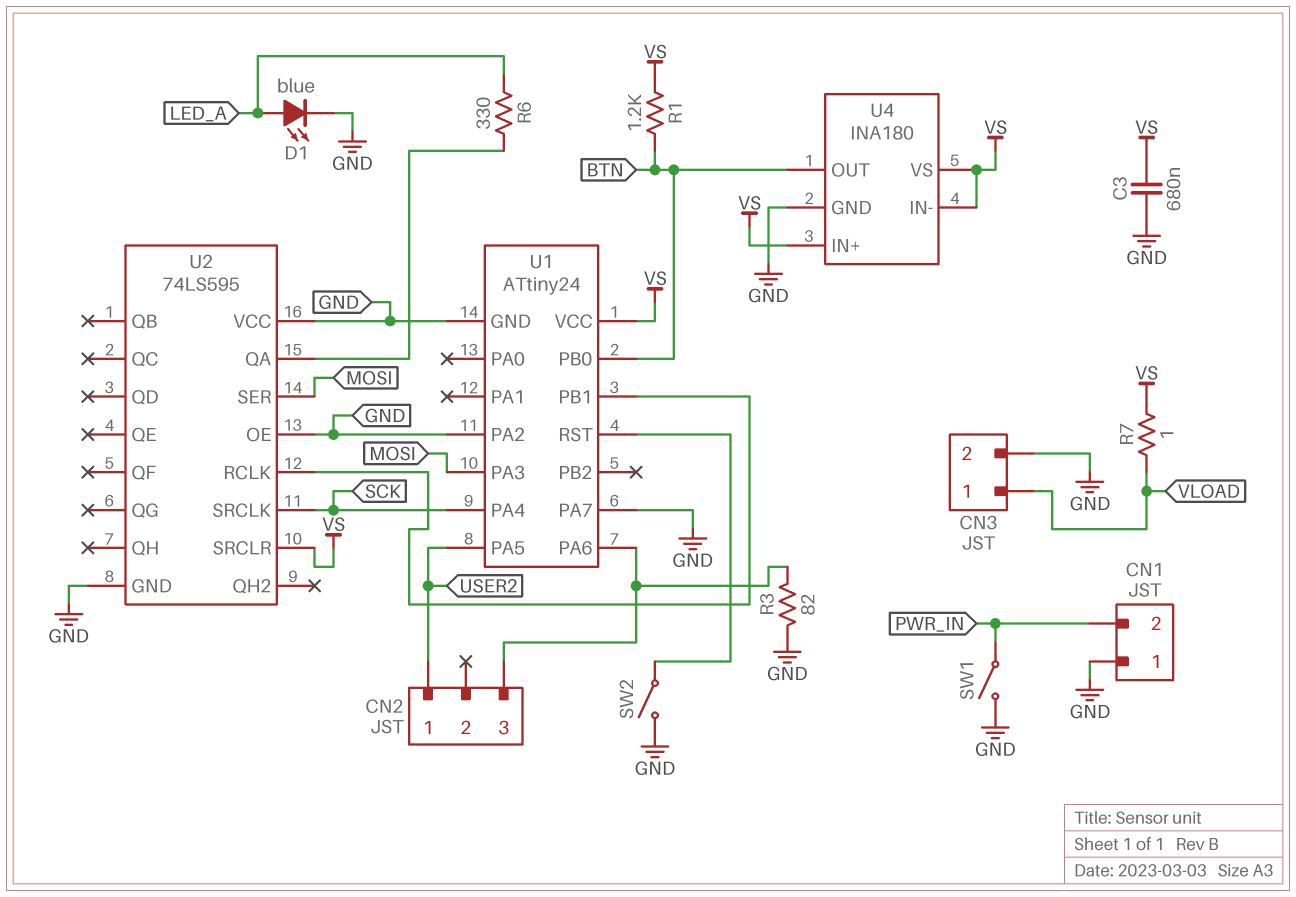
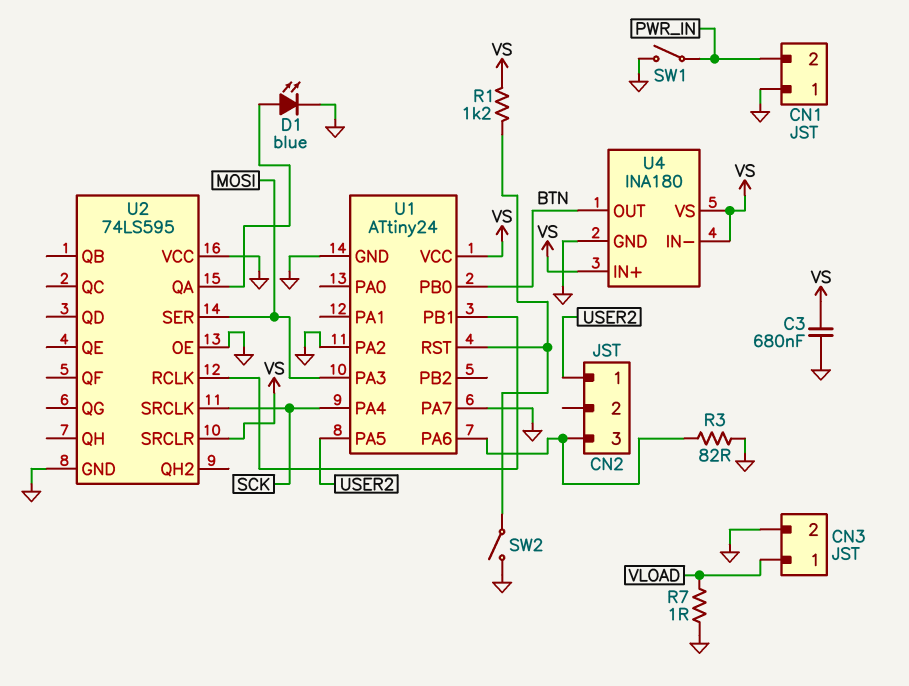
D1: LED blue (A LED_A, K GND) -> LED blue (A U2/QA, K GND)
R1: 1.2k (BTN, VS) -> 1.2k (U1/RST, VS)
R6: 330 (LED_A, U2/QA) -> none
R7: 1 (VLOAD, VS) -> 1 (GND, VLOAD)

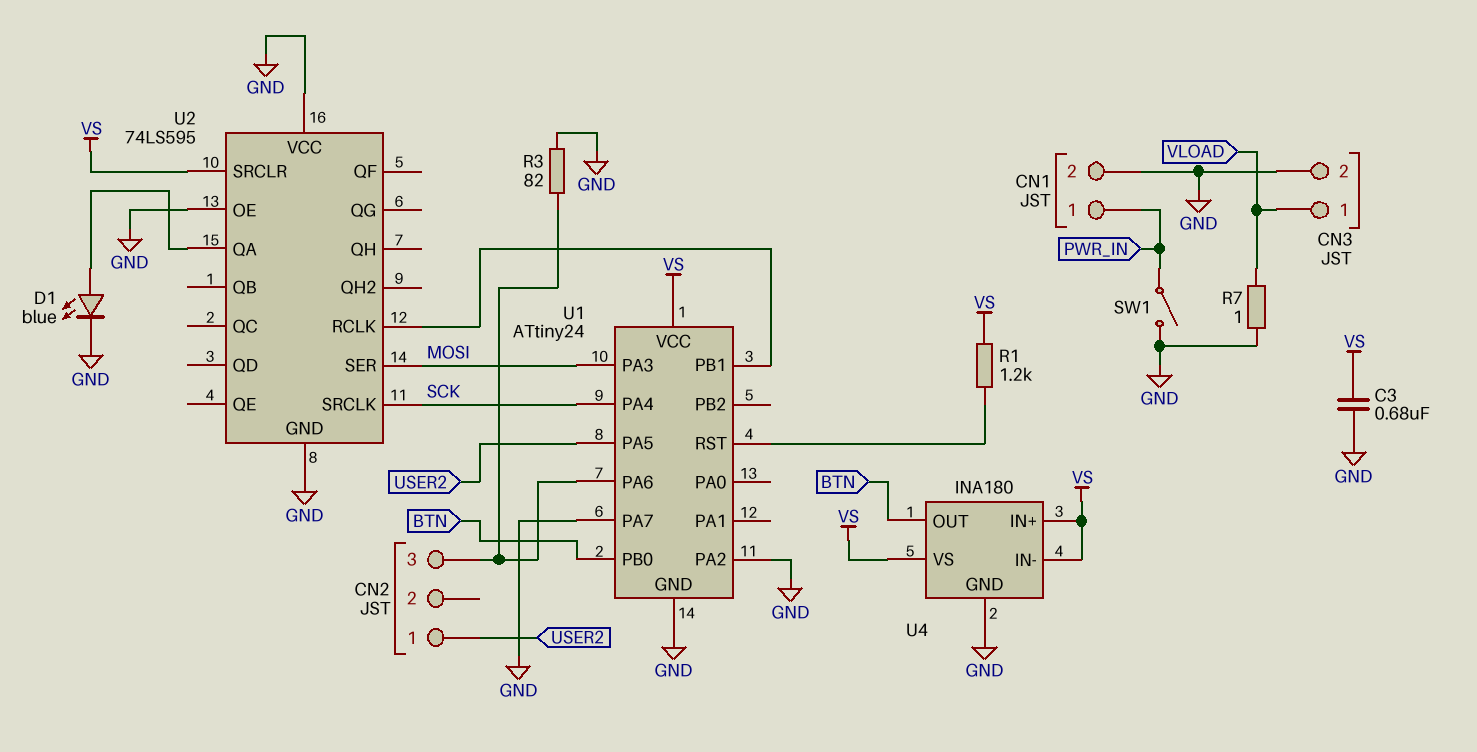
CN1 pin 1: GND -> PWR_IN
CN1 pin 2: PWR_IN -> GND
SW2: switch (GND, U1/RST) -> none

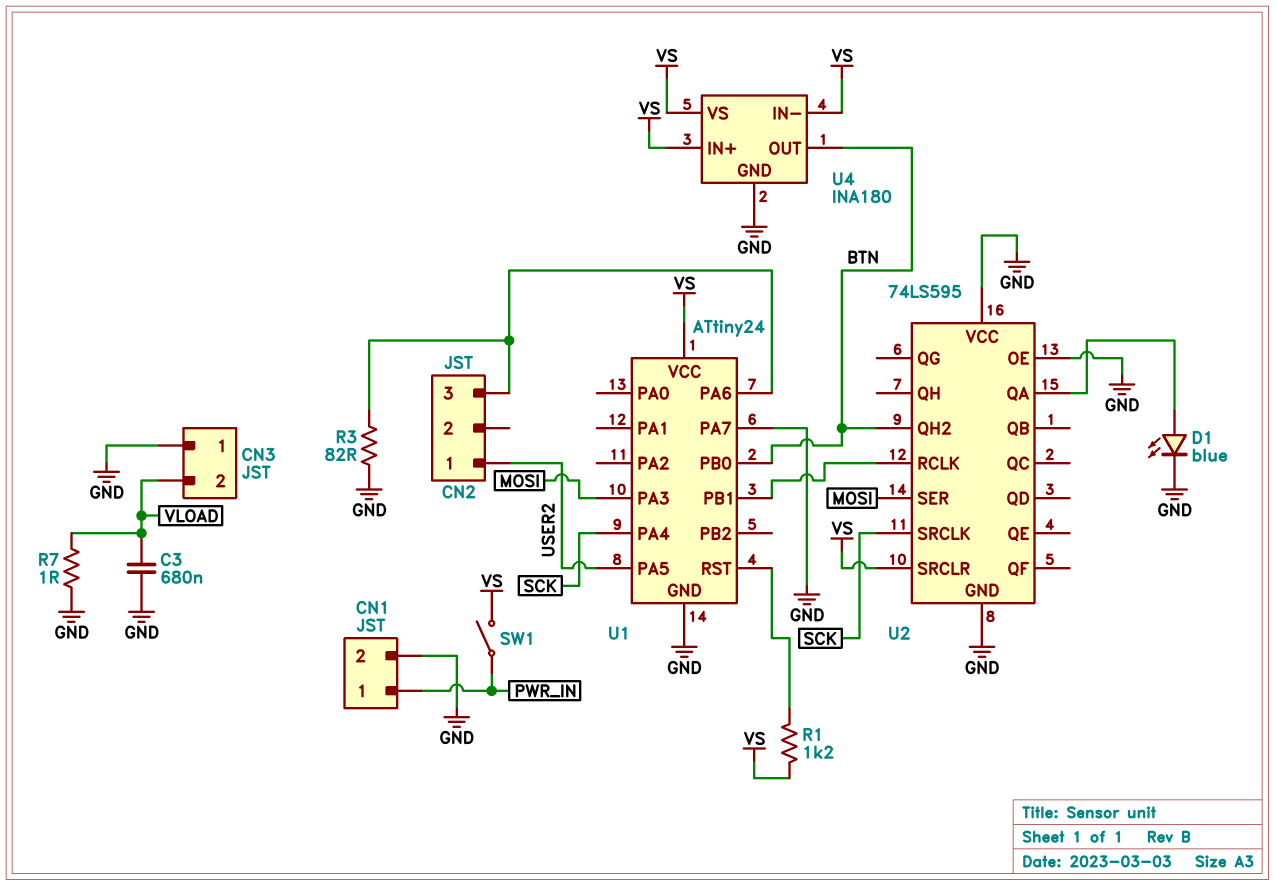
C3: 680nF (GND, VS) -> 680nF (GND, VLOAD)
CN3 pin 1: VLOAD -> GND
CN3 pin 2: GND -> VLOAD
SW1: switch (GND, PWR_IN) -> switch (PWR_IN, VS)
U1 pin PA2: GND -> none
U2 pin QH2: none -> BTN

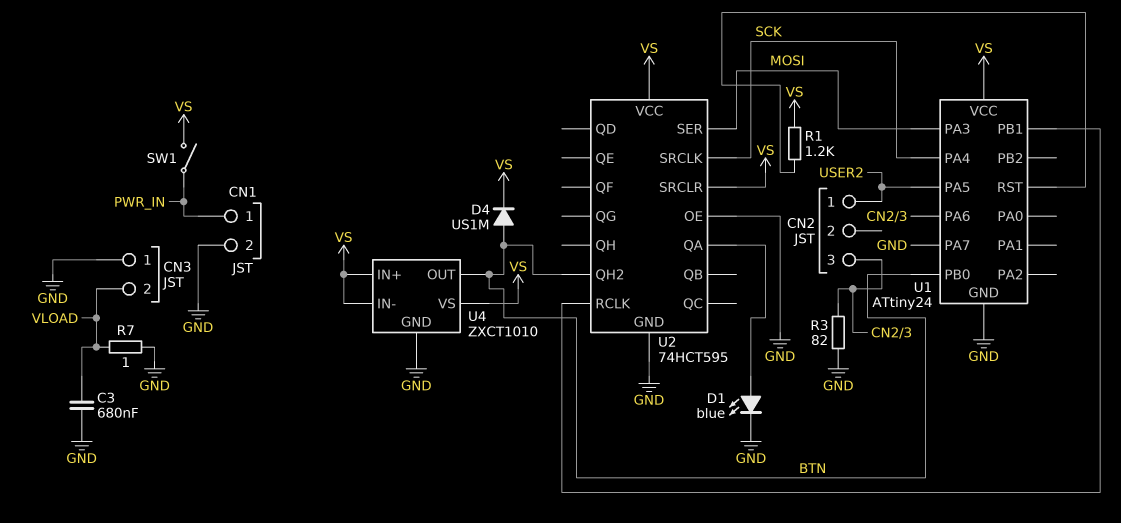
D4: none -> diode US1M (A BTN, K VS)
U2: 74LS595 -> 74HCT595
U2 pin VCC: GND -> VS
U4: INA180 -> ZXCT1010

